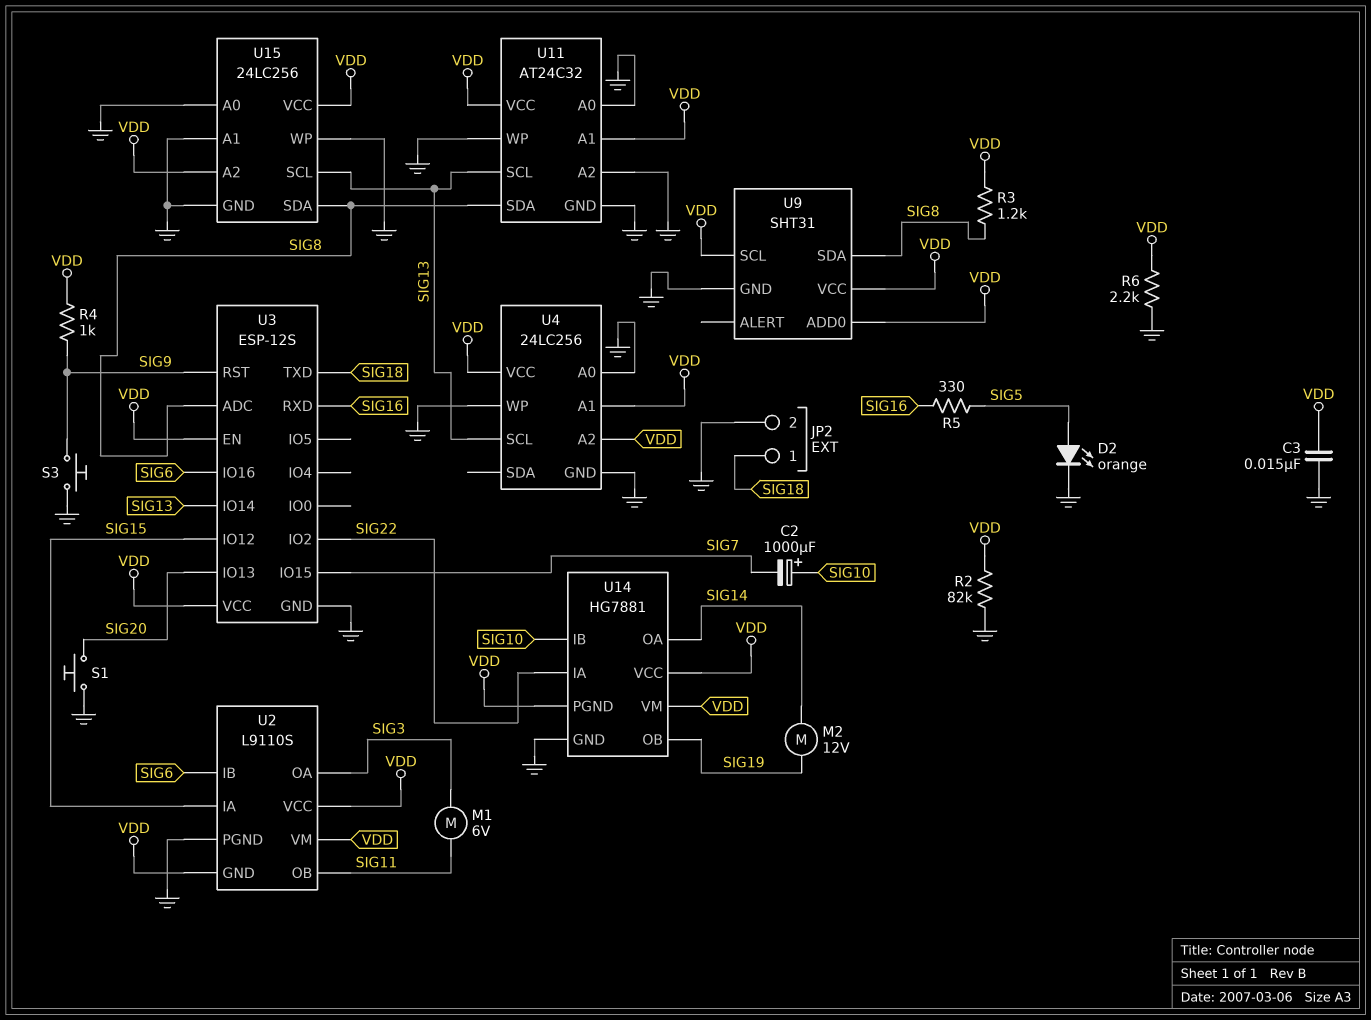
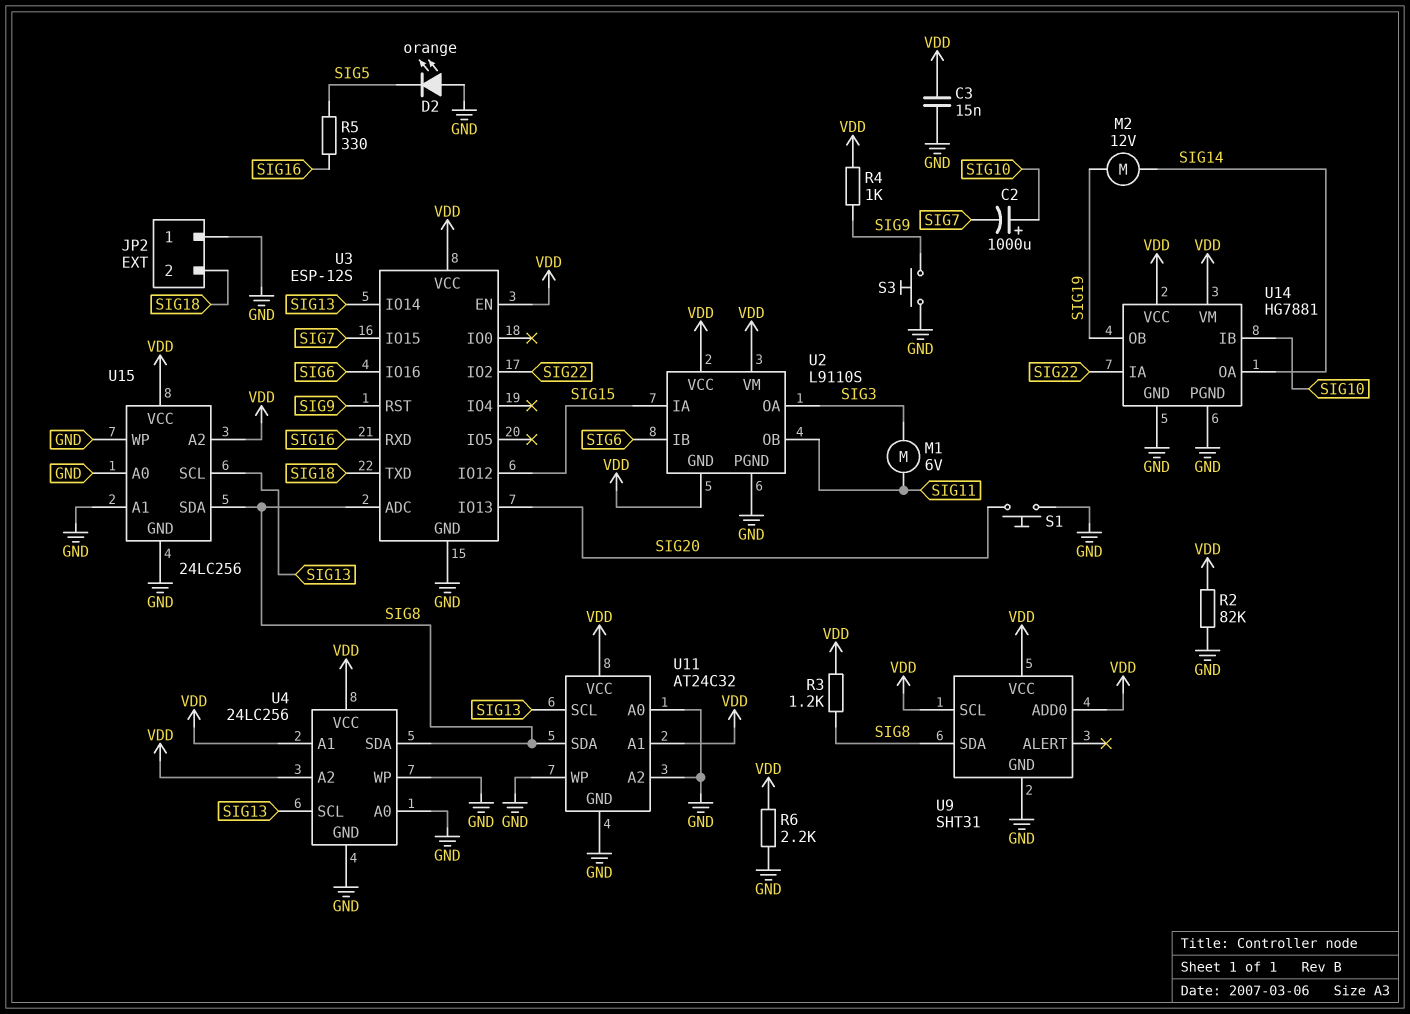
D2: LED orange (A SIG5, K GND) -> LED orange (A GND, K SIG5)
JP2 pin 1: SIG18 -> GND
JP2 pin 2: GND -> SIG18
U4 pin SDA: none -> SIG8
U14 pin PGND: VDD -> GND

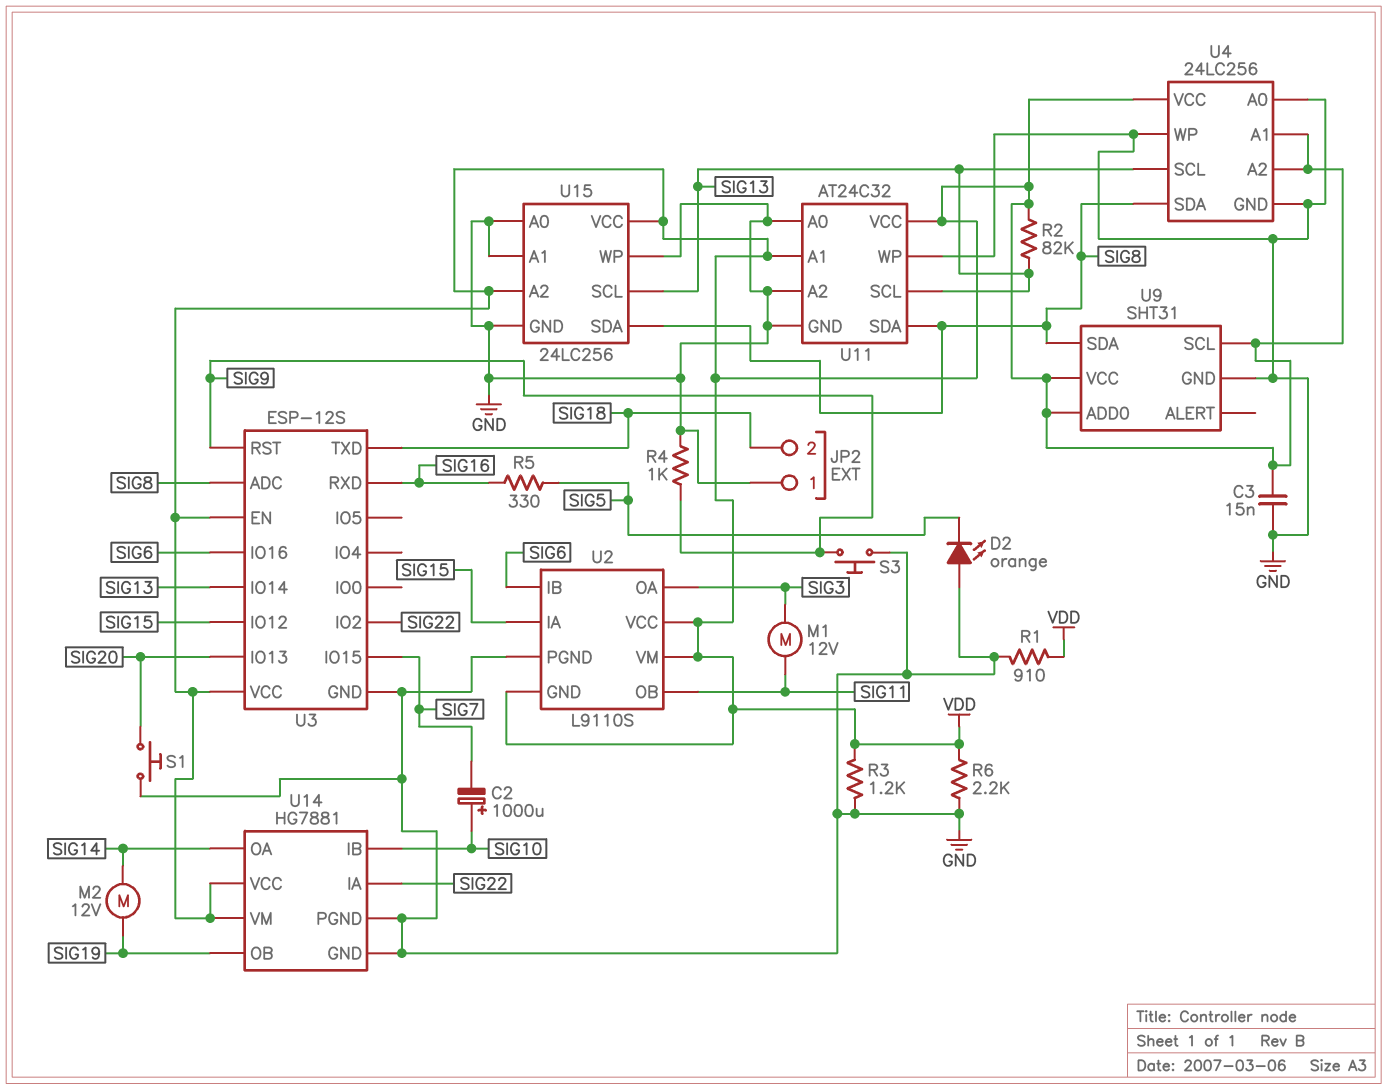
M1: motor 6V (SIG3, SIG11) -> motor 12V (SIG3, SIG11)
R1: none -> 910 (GND, VDD)
R2: 82k (GND, VDD) -> 82k (SIG13, VDD)
R3: 1.2k (SIG8, VDD) -> 1.2k (GND, VDD)
R4: 1k (SIG9, VDD) -> 1k (GND, SIG9)

